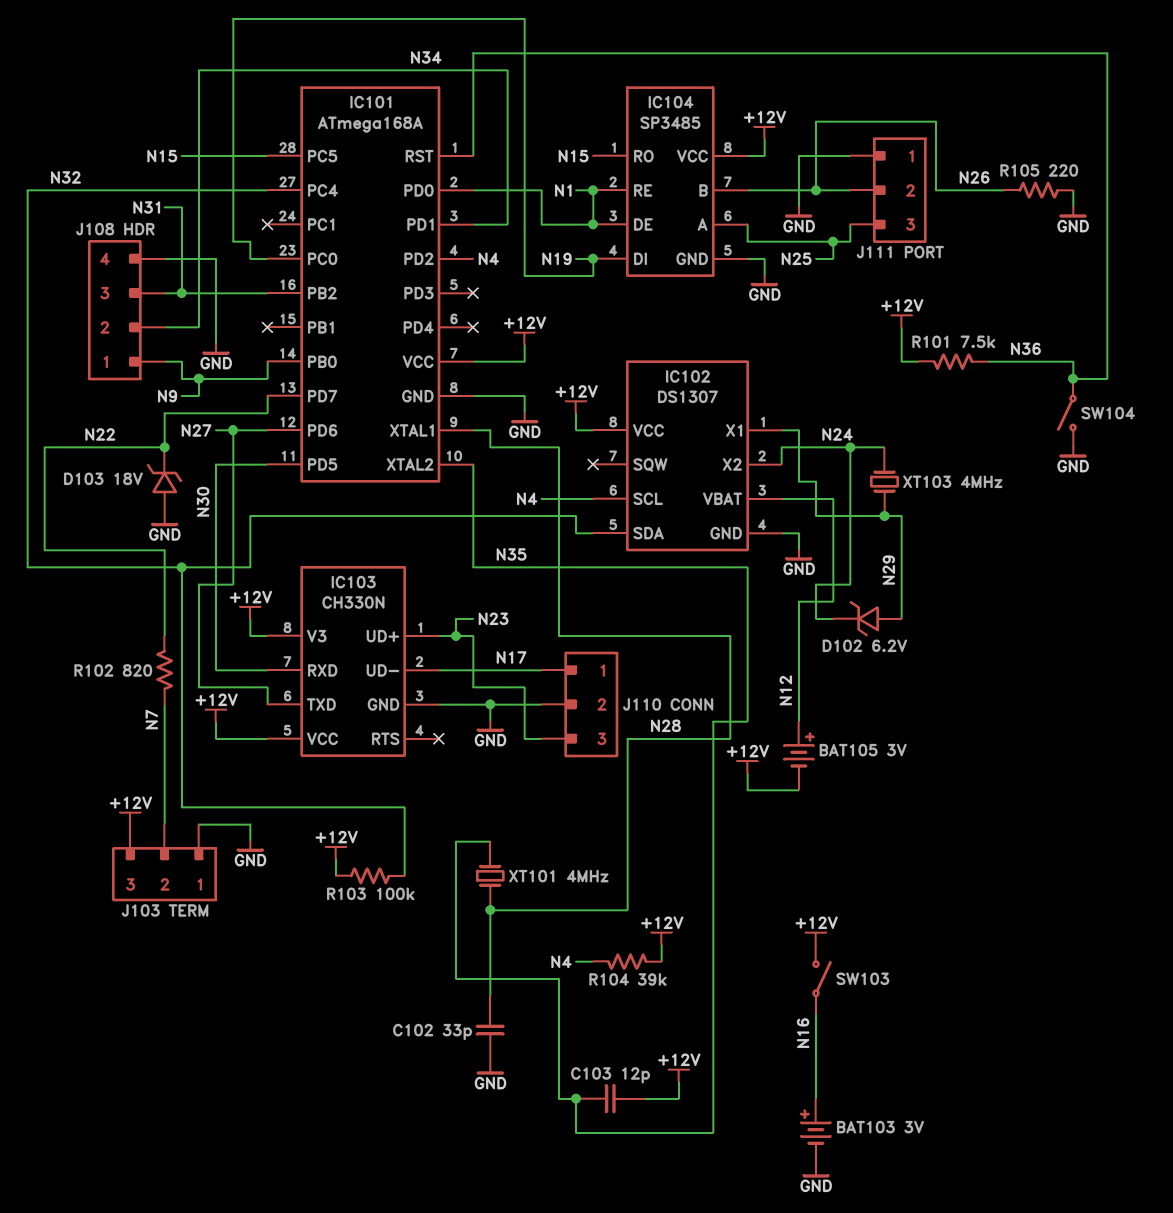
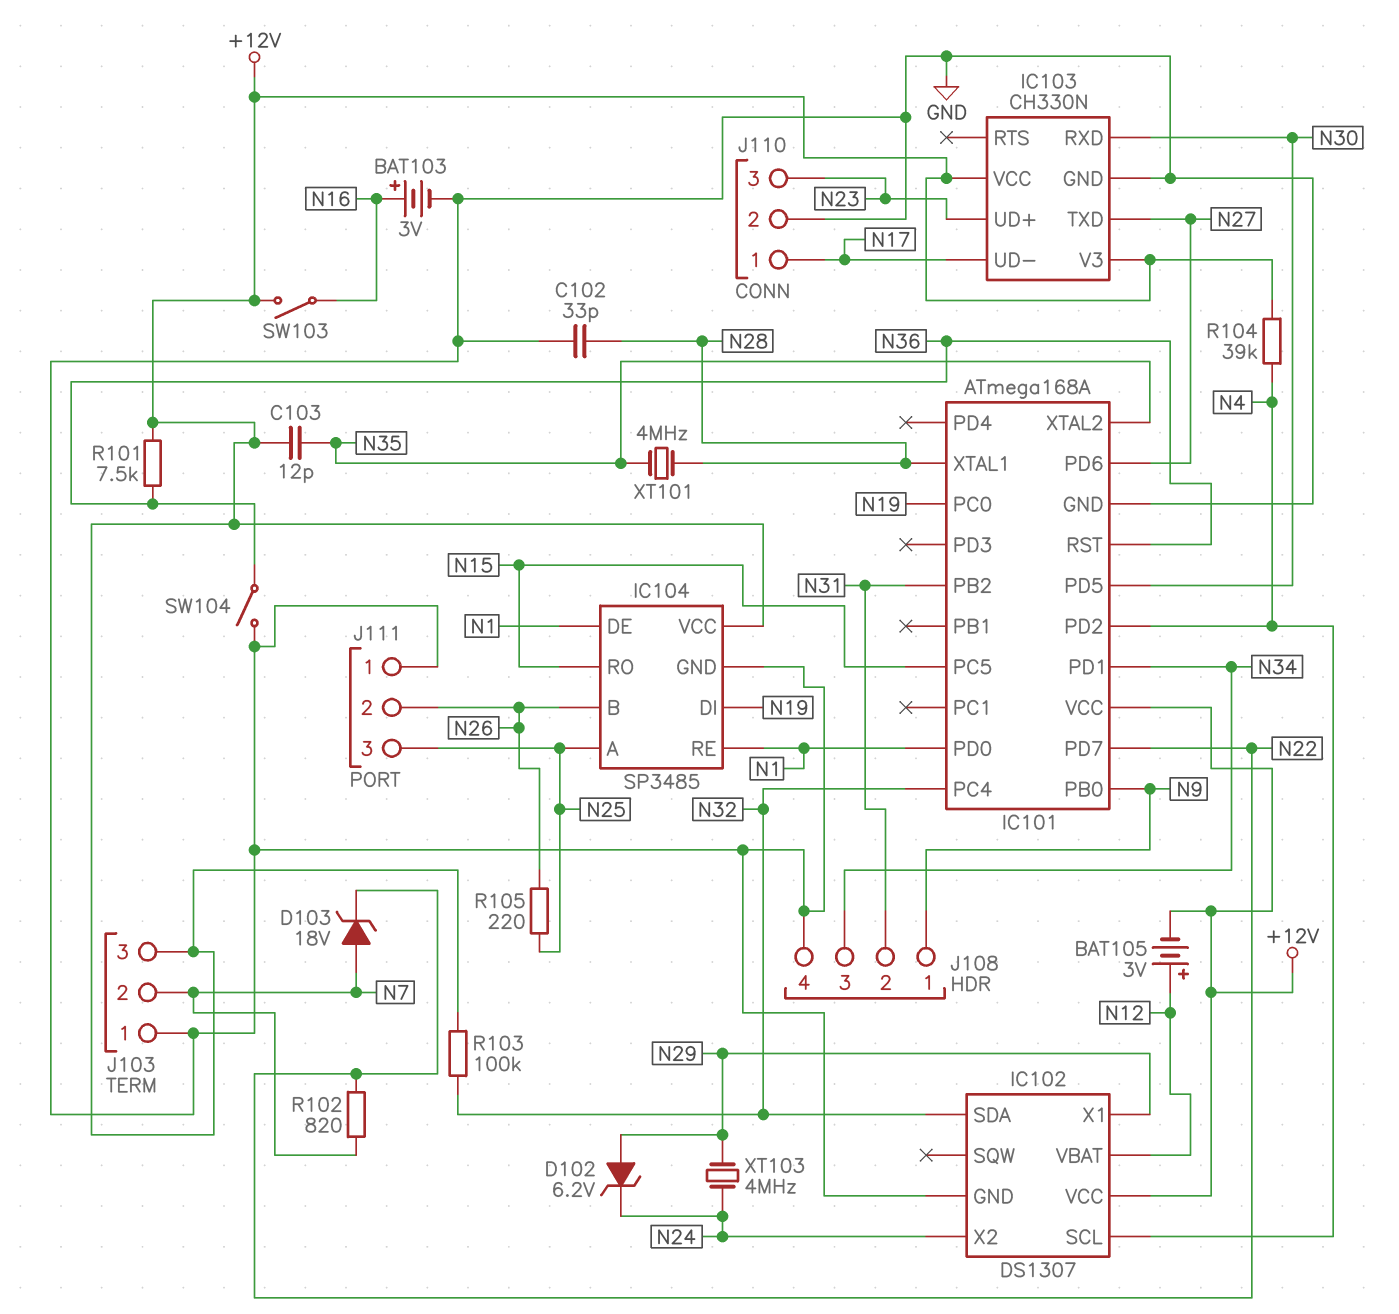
D103: zener 18V (A GND, K N22) -> zener 18V (A N7, K N22)
J108 pin 2: N34 -> N31
J108 pin 3: N31 -> N34
R105: 220 (GND, N26) -> 220 (N25, N26)

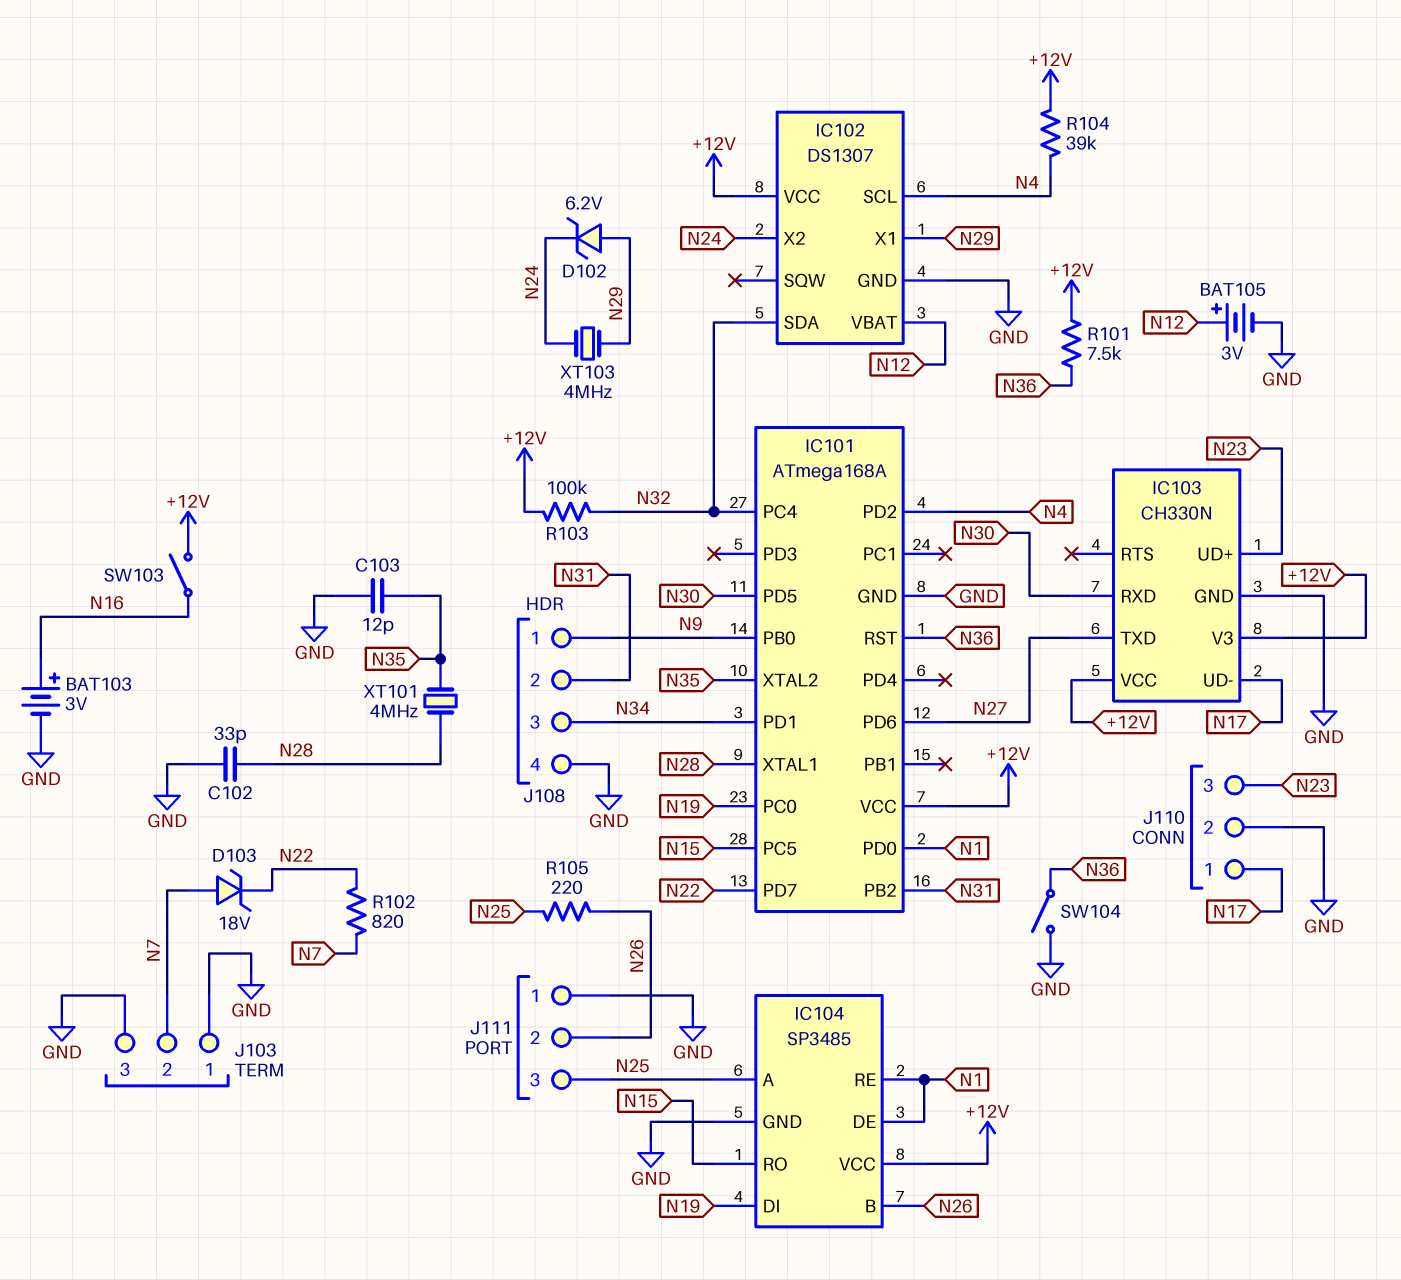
BAT105: 3V (plus N12, minus +12V) -> 3V (plus N12, minus GND)
C103: 12pF (+12V, N35) -> 12pF (GND, N35)
J103 pin 3: +12V -> GND

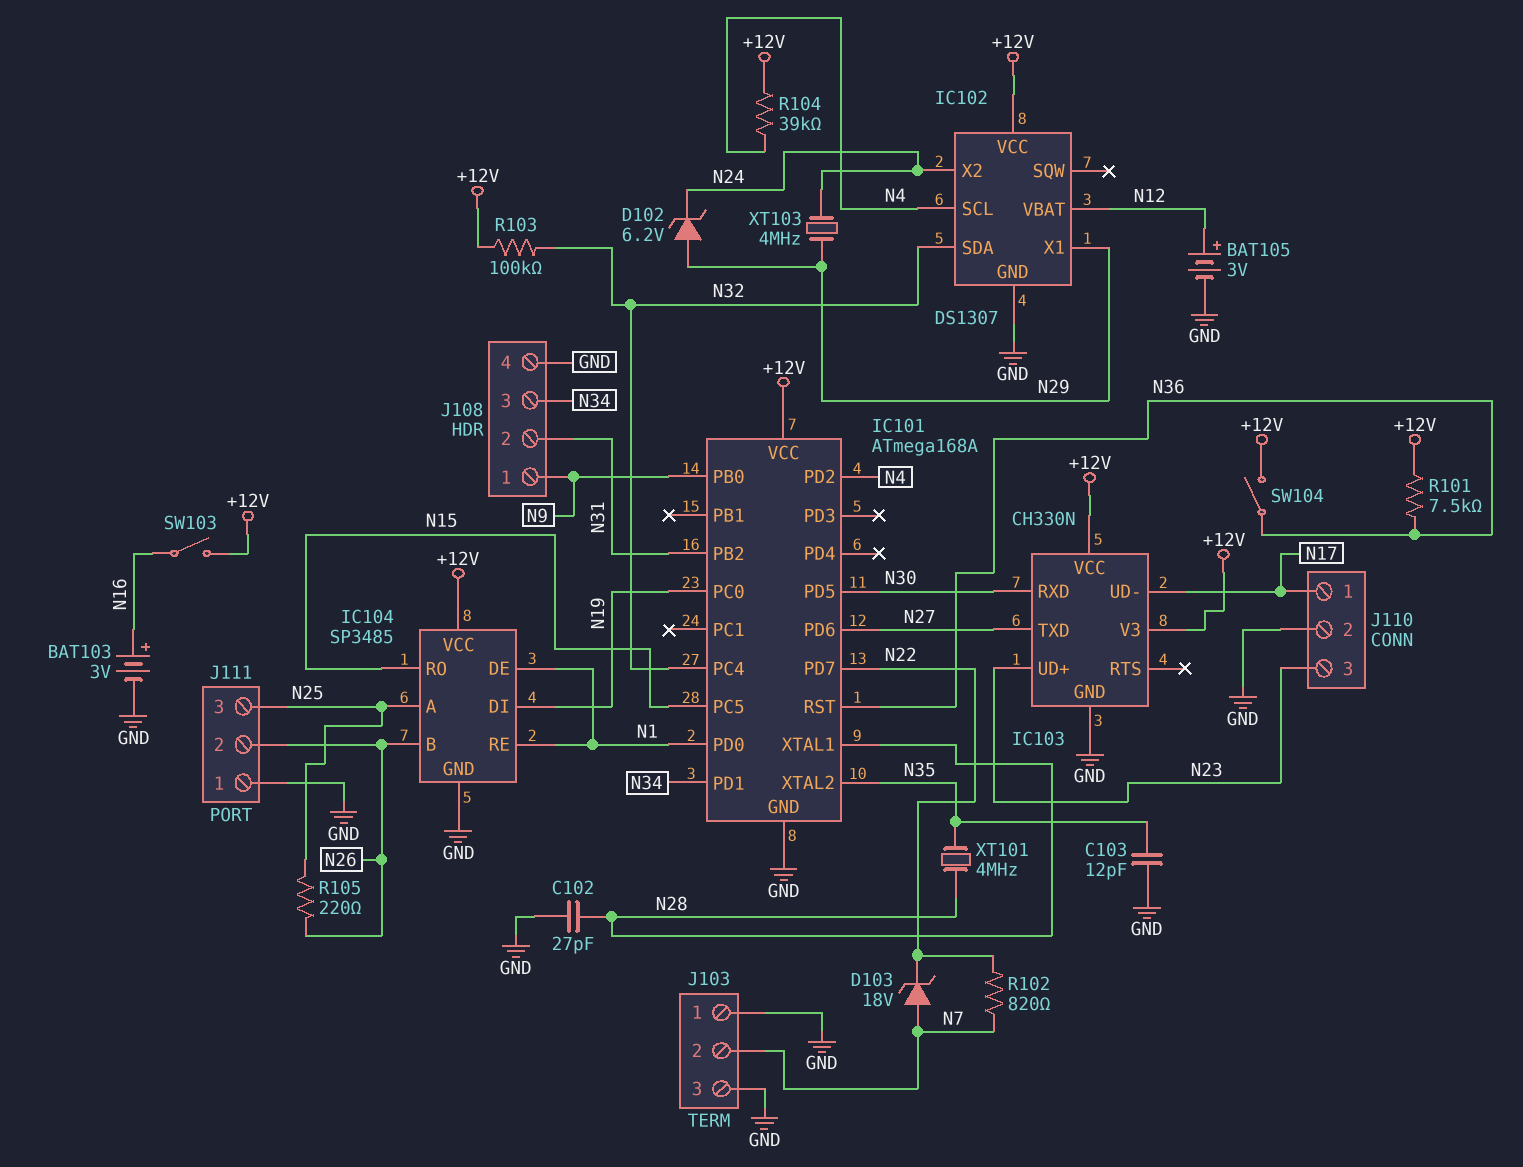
C102: 33pF (GND, N28) -> 27pF (GND, N28)
SW104: switch (GND, N36) -> switch (+12V, N36)

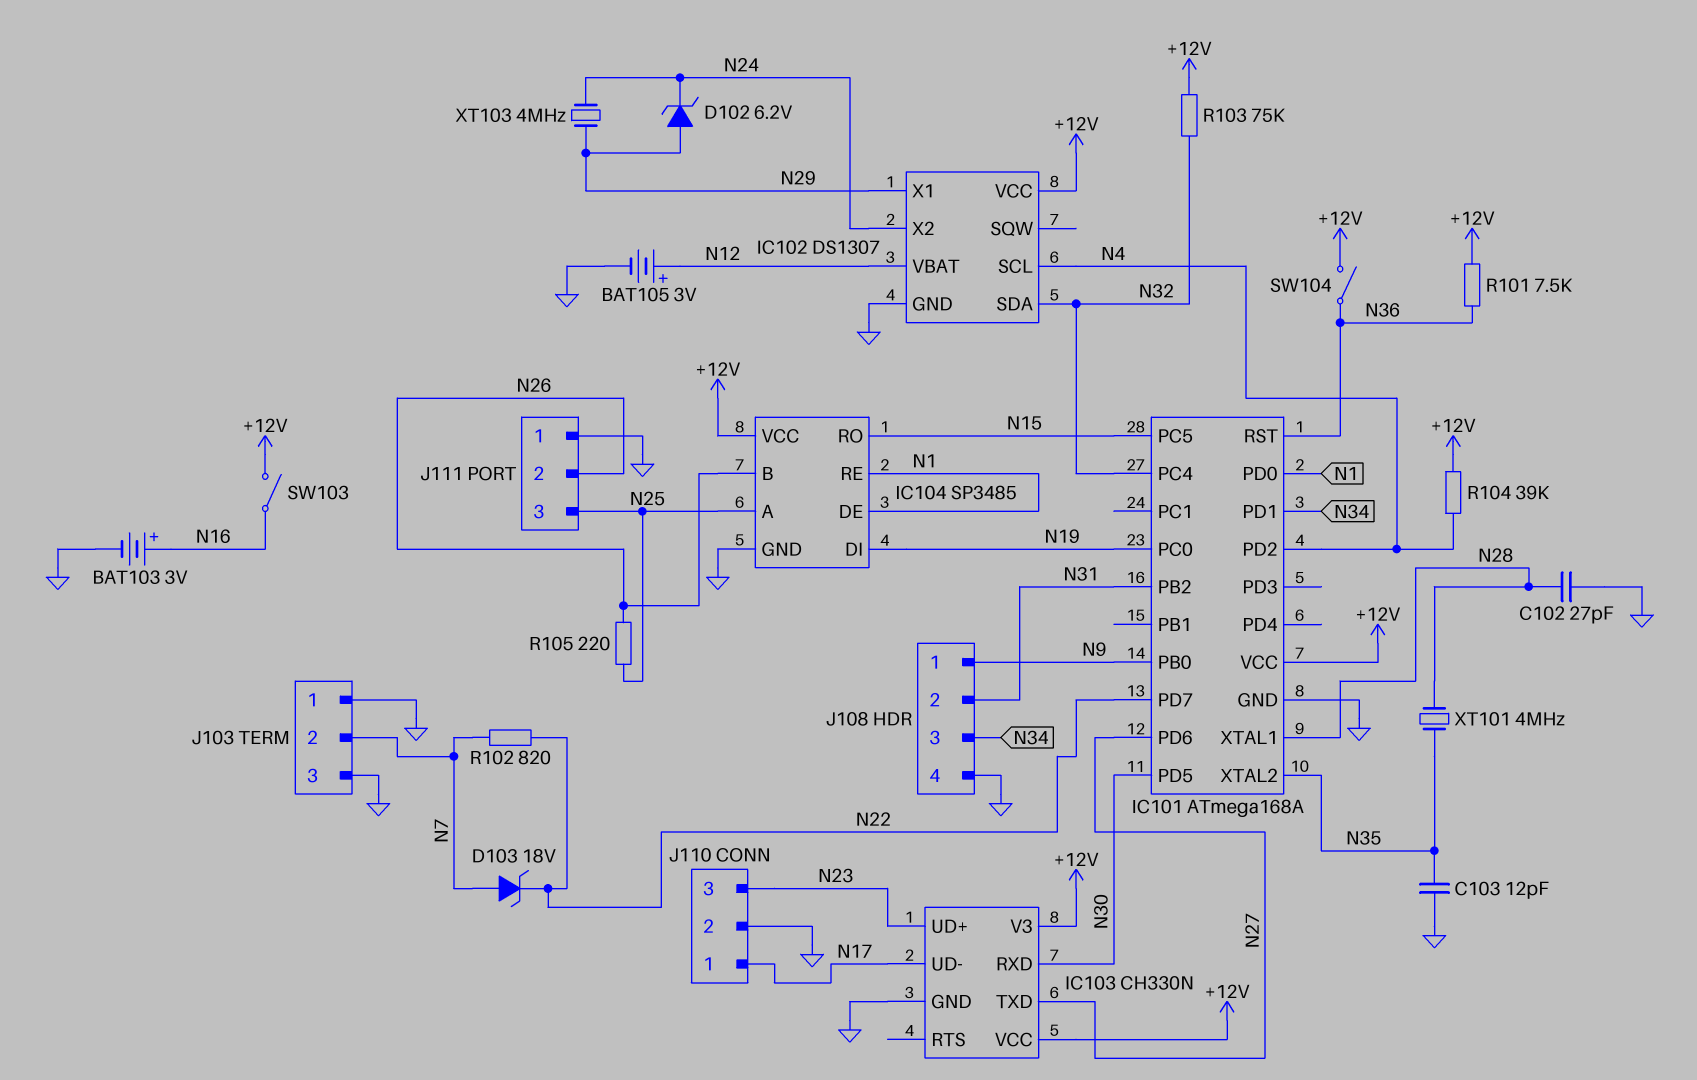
R103: 100k (+12V, N32) -> 75k (+12V, N32)

